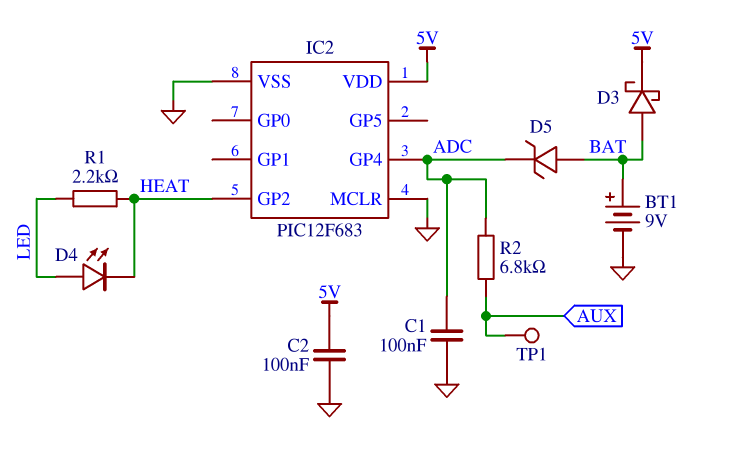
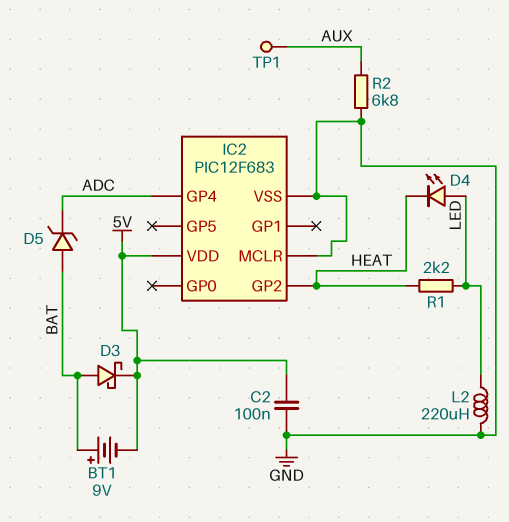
BT1: 9V (plus BAT, minus GND) -> 9V (plus BAT, minus 5V)
C1: 100nF (ADC, GND) -> none
L2: none -> 220uH (GND, LED)
R2: 6.8k (ADC, AUX) -> 6.8k (AUX, GND)

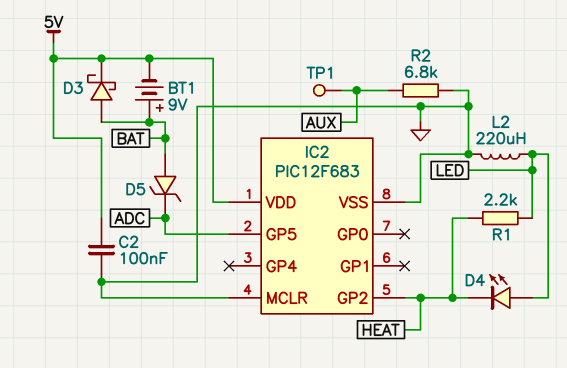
IC2 pin GP4: ADC -> none
IC2 pin GP5: none -> ADC

